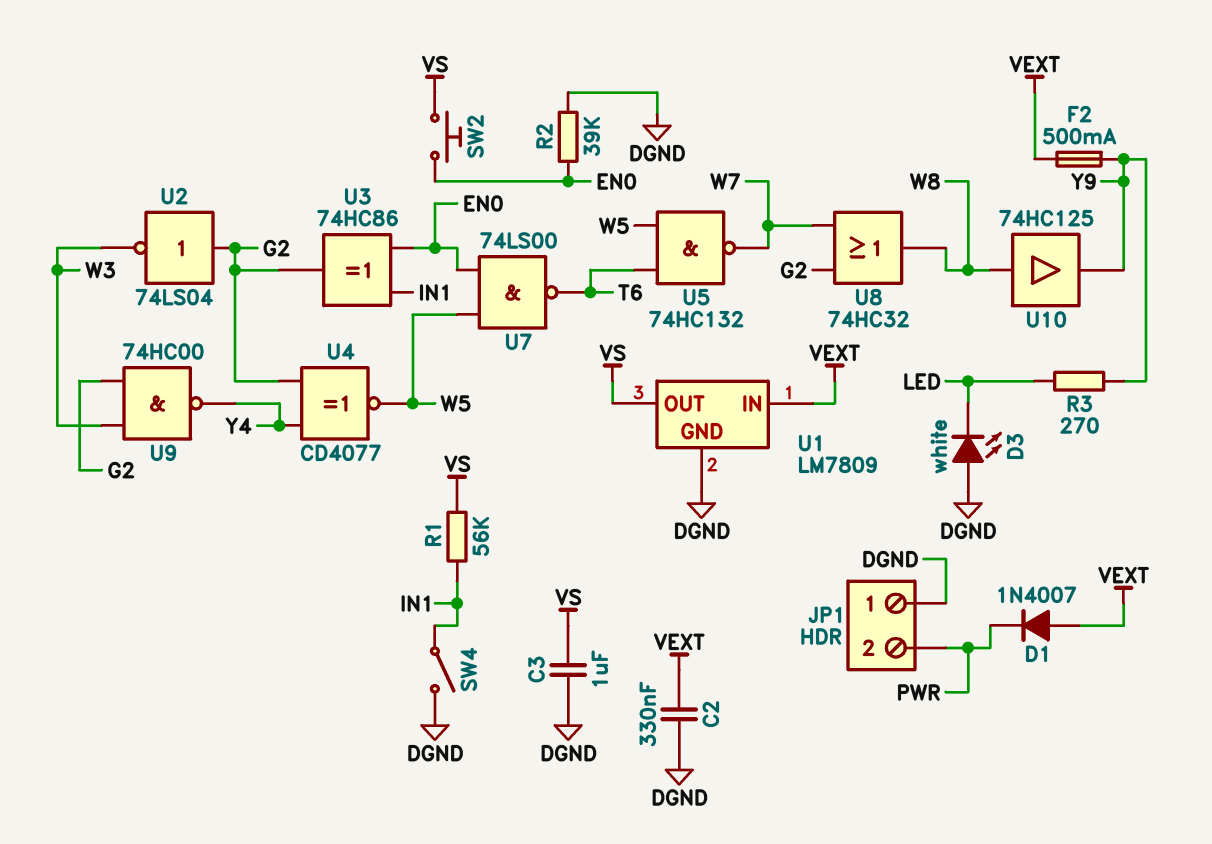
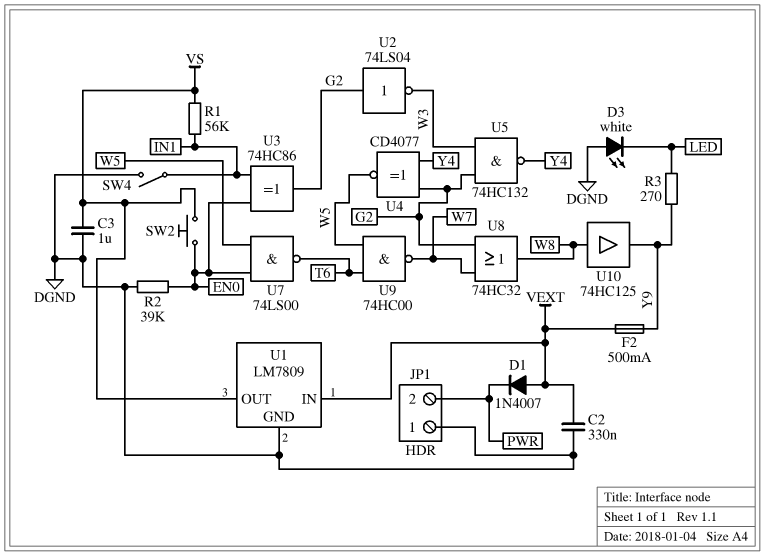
U5: NAND 74HC132 (in T6, in W5, out W7) -> NAND 74HC132 (in G2, in W3, out Y4)
U9: NAND 74HC00 (in G2, in W3, out Y4) -> NAND 74HC00 (in T6, in W5, out W7)

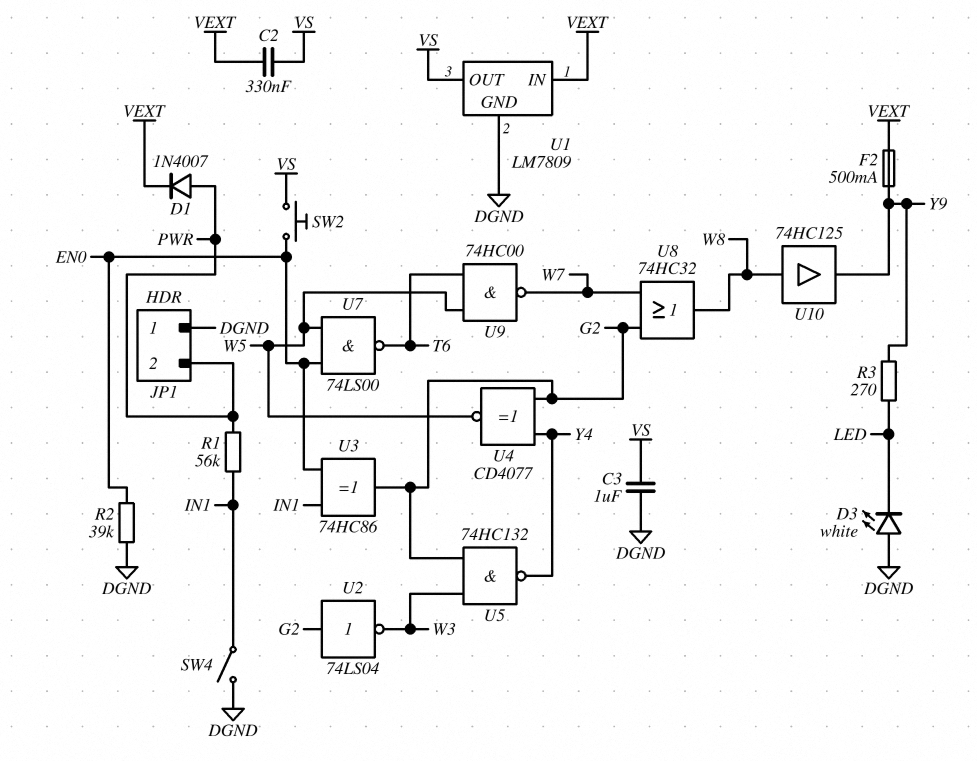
C2: 330nF (DGND, VEXT) -> 330nF (VEXT, VS)
D1: diode 1N4007 (A VEXT, K PWR) -> diode 1N4007 (A PWR, K VEXT)
R1: 56k (IN1, VS) -> 56k (IN1, PWR)

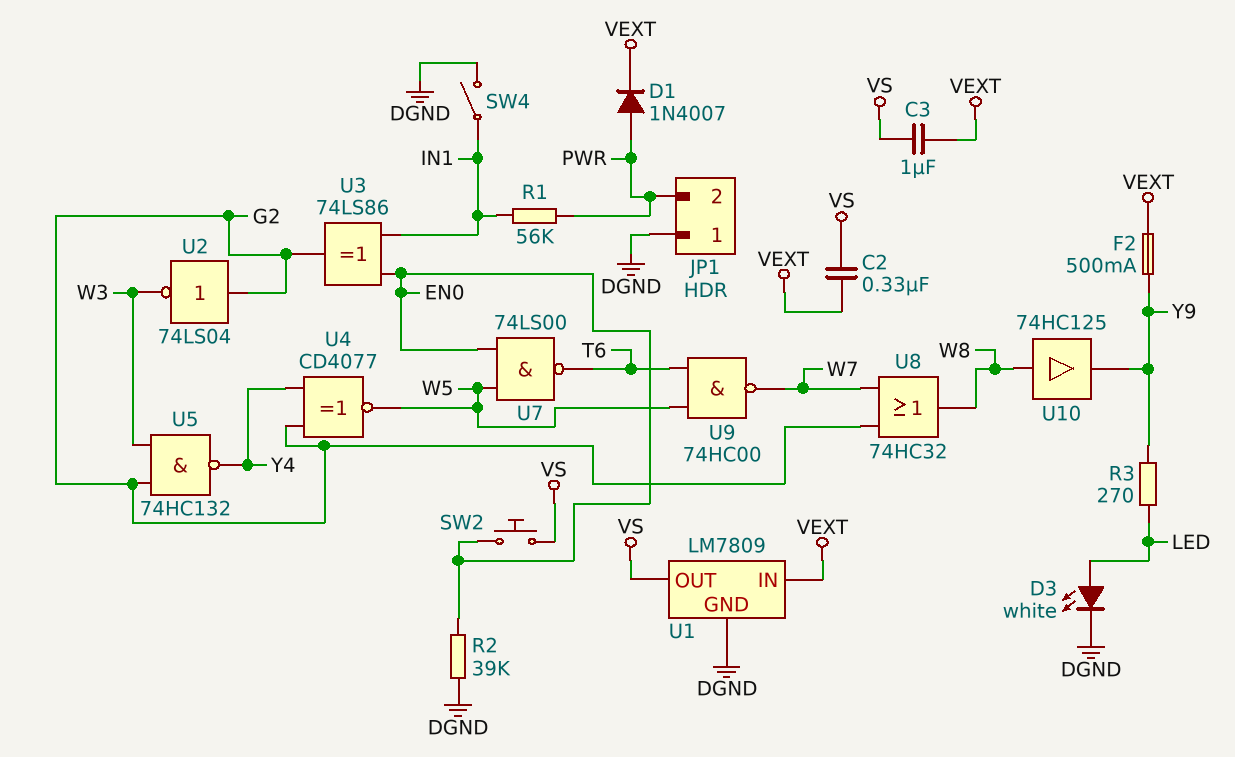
C3: 1uF (DGND, VS) -> 1uF (VEXT, VS)
D3: LED white (A DGND, K LED) -> LED white (A LED, K DGND)
U3: XOR 74HC86 (in EN0, in IN1, out G2) -> XOR 74LS86 (in EN0, in IN1, out G2)

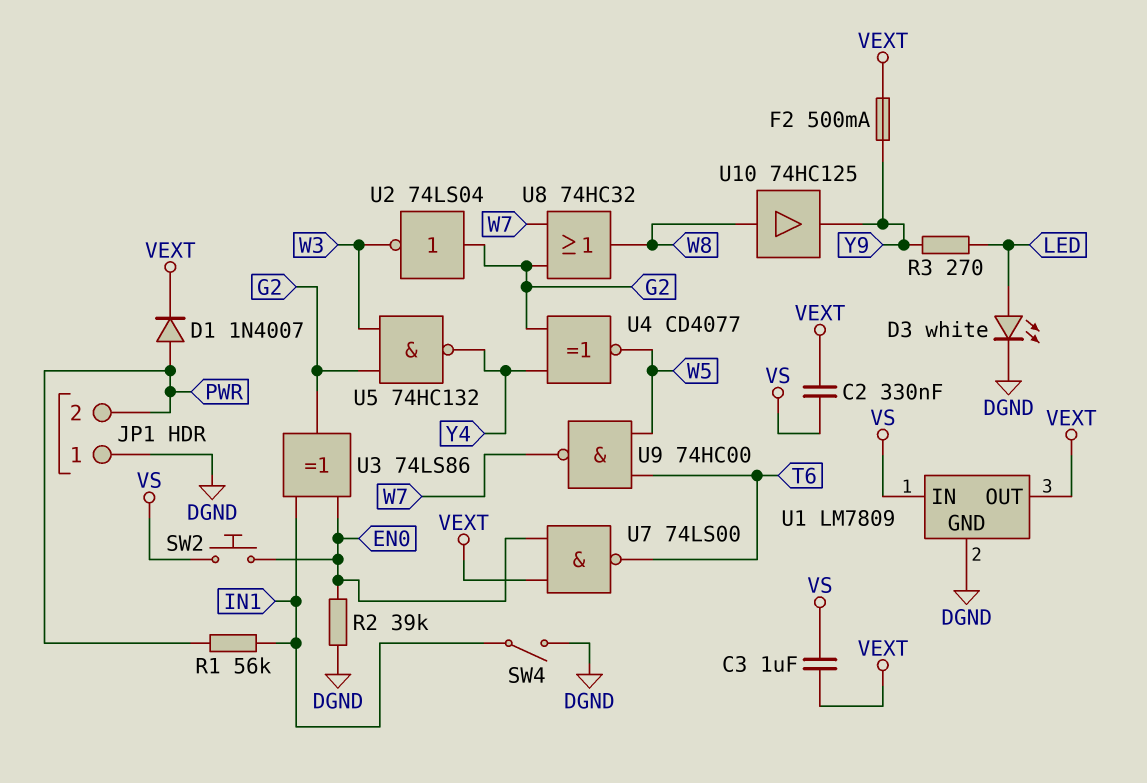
U1 pin IN: VEXT -> VS
U1 pin OUT: VS -> VEXT
U7: NAND 74LS00 (in EN0, in W5, out T6) -> NAND 74LS00 (in EN0, in VEXT, out T6)

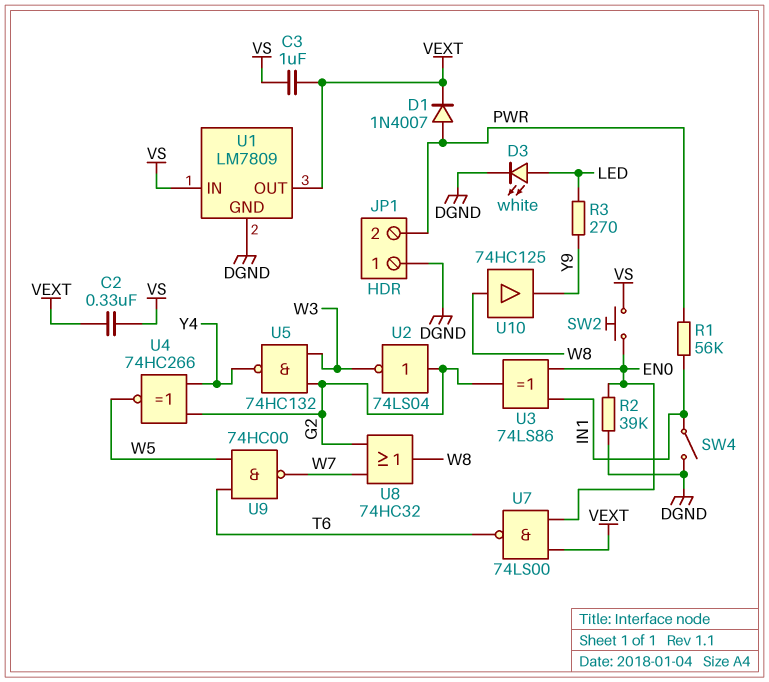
F2: 500mA (VEXT, Y9) -> none
U4: XNOR CD4077 (in G2, in Y4, out W5) -> XNOR 74HC266 (in G2, in Y4, out W5)

